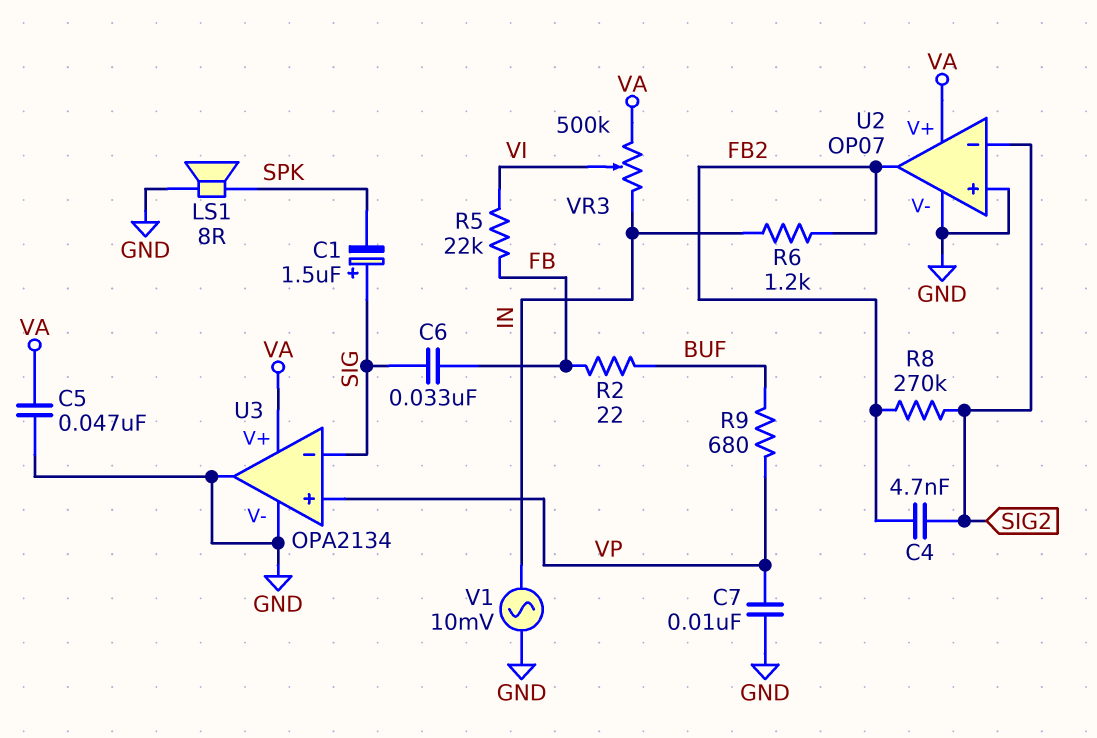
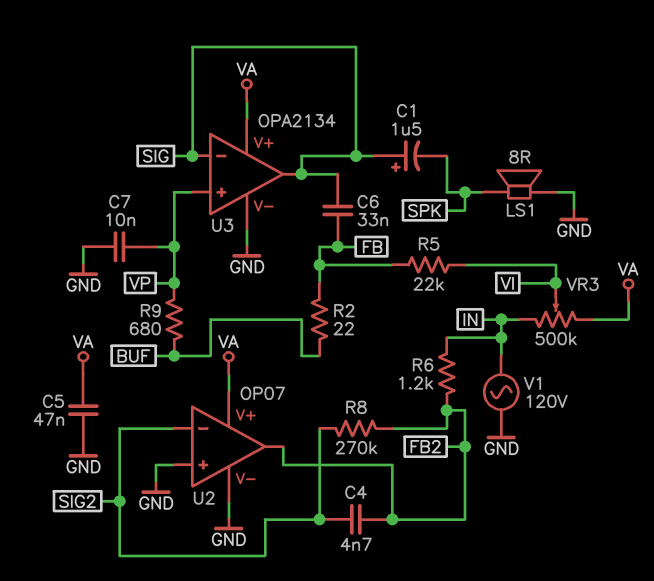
U3 pin out: GND -> SIG
V1: AC 10mV (GND, IN) -> AC 120V (GND, IN)

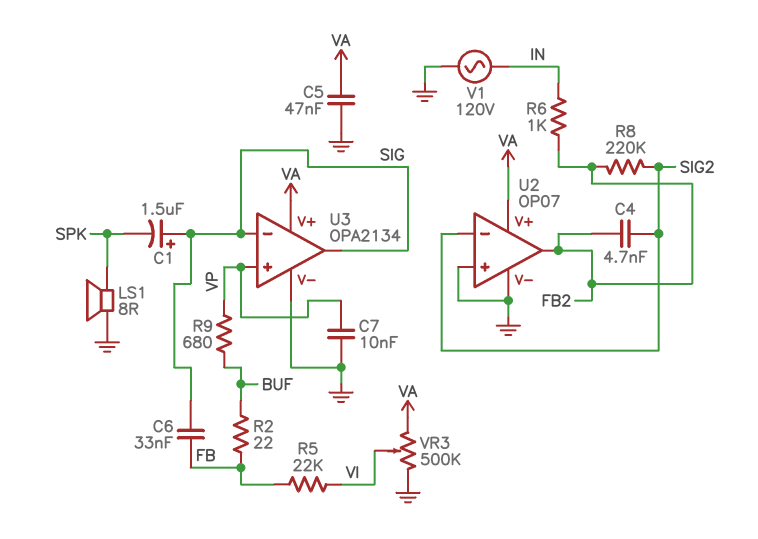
R6: 1.2k (FB2, IN) -> 1k (FB2, IN)
R8: 270k (FB2, SIG2) -> 220k (FB2, SIG2)
VR3: 500k (IN, VA, wiper VI) -> 500k (GND, VA, wiper VI)

